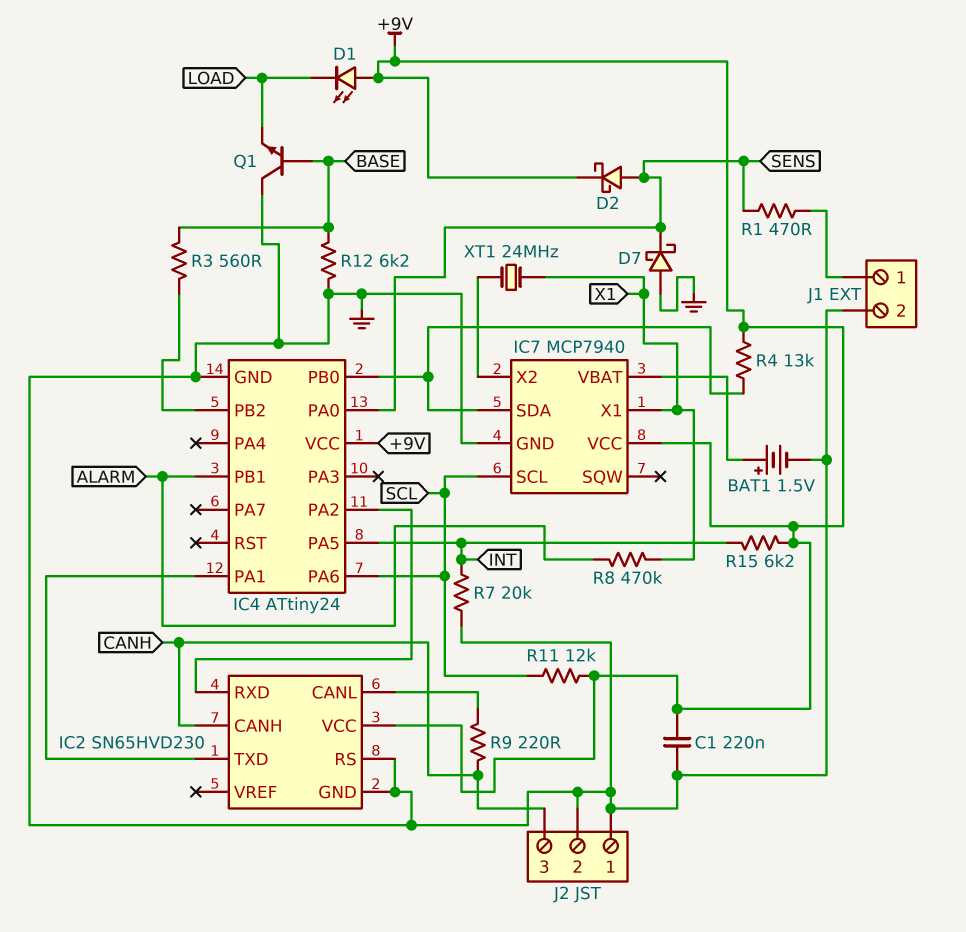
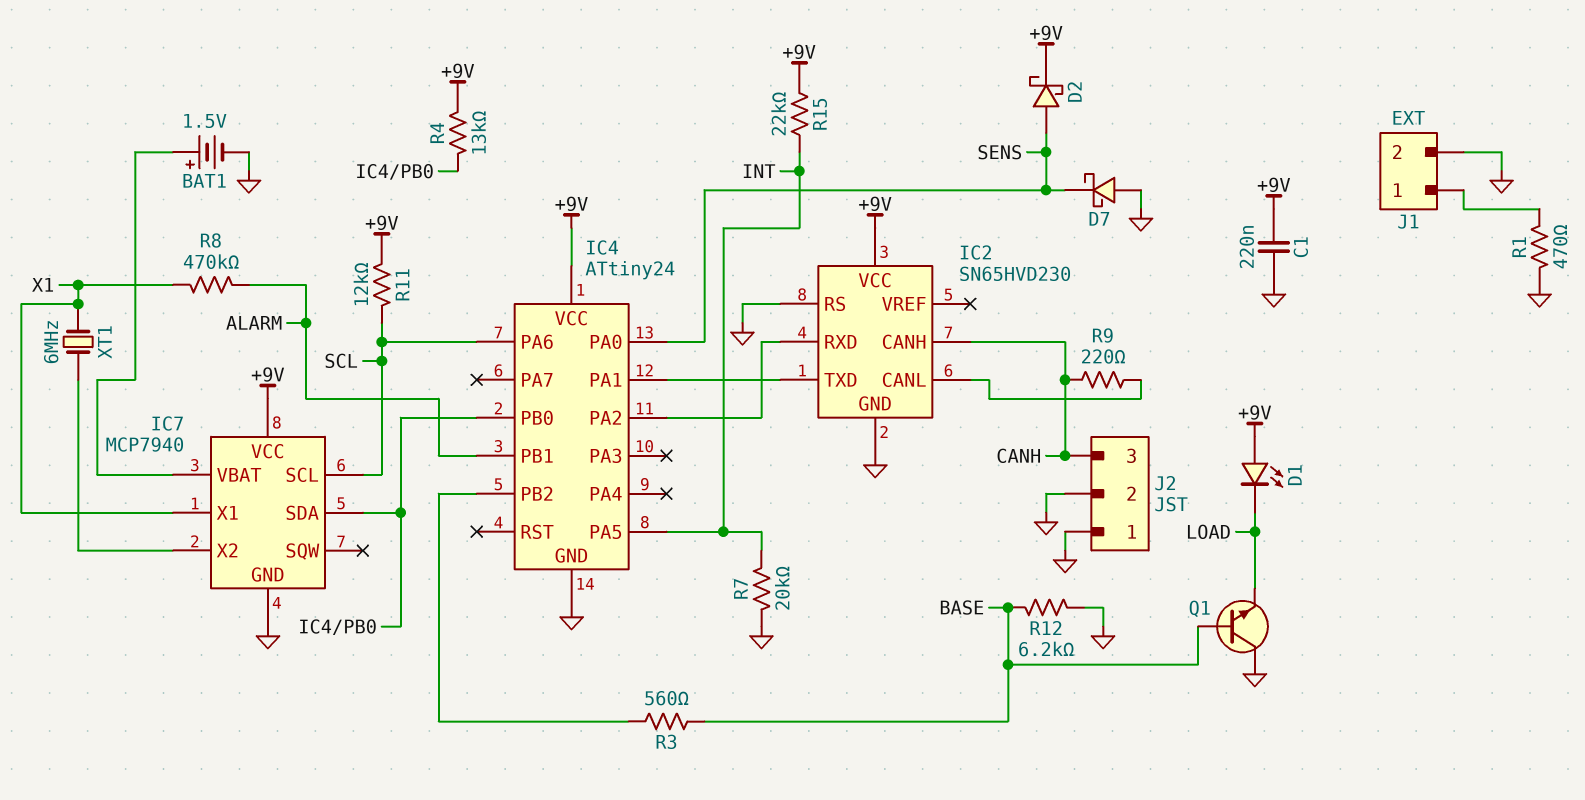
R1: 470 (J1/1, SENS) -> 470 (GND, J1/1)
R15: 6.2k (+9V, INT) -> 22k (+9V, INT)
XT1: 24MHz (IC7/X2, X1) -> 6MHz (IC7/X2, X1)

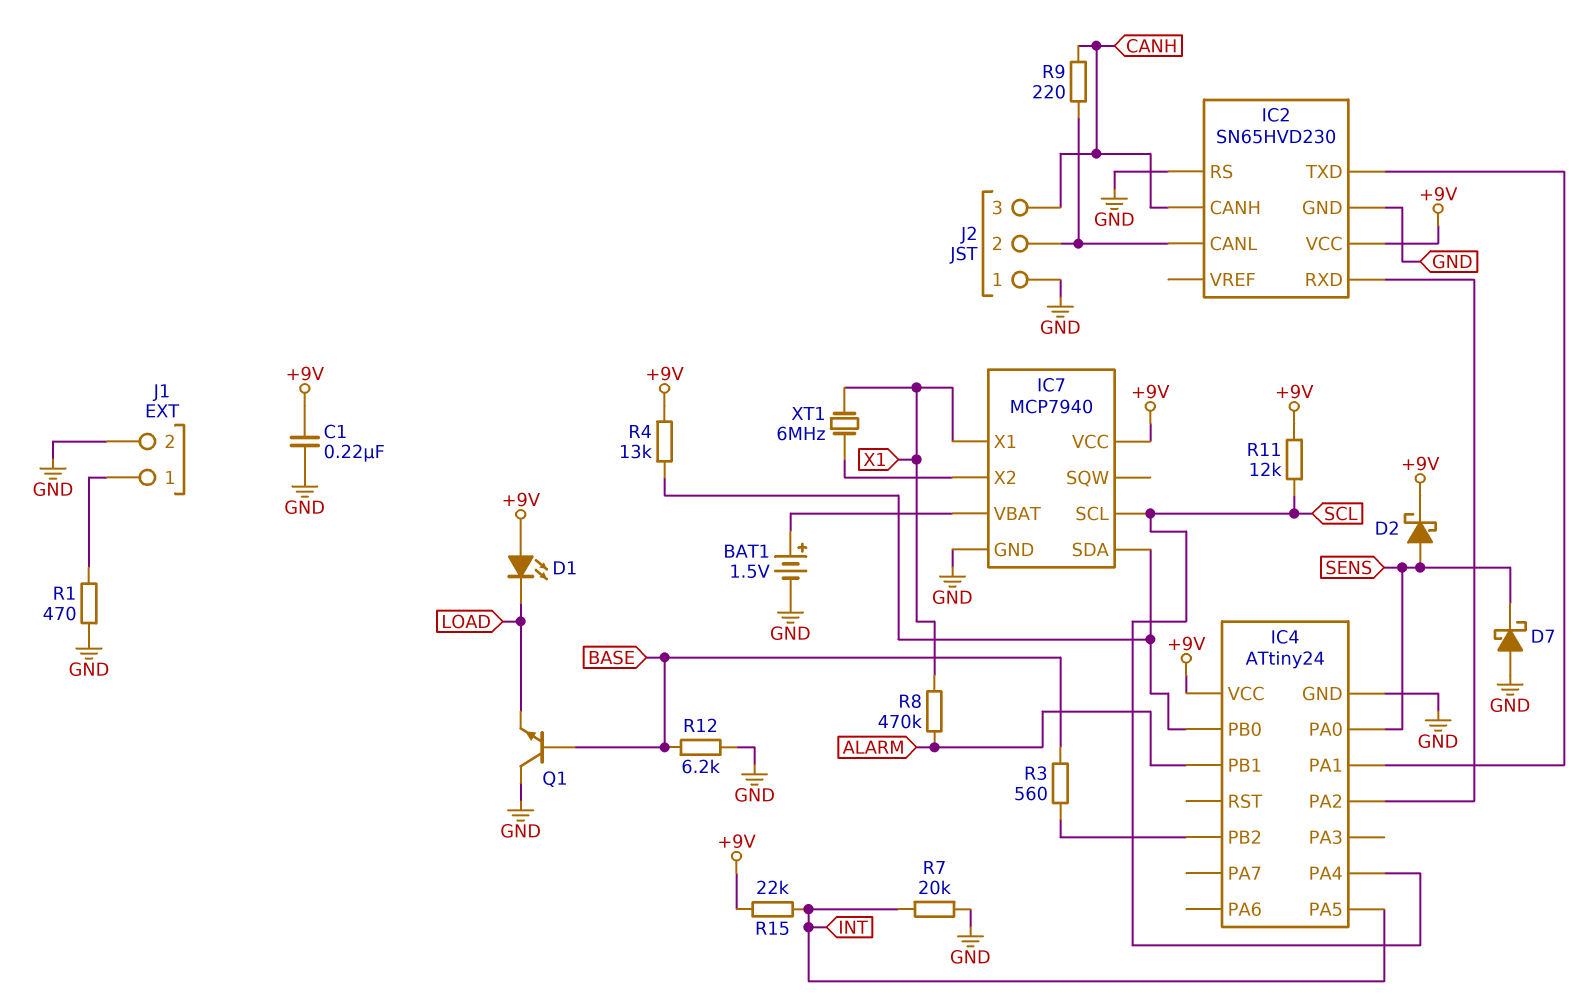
IC4 pin PA4: none -> SCL
IC4 pin PA6: SCL -> none
J2 pin 2: GND -> IC2/CANL

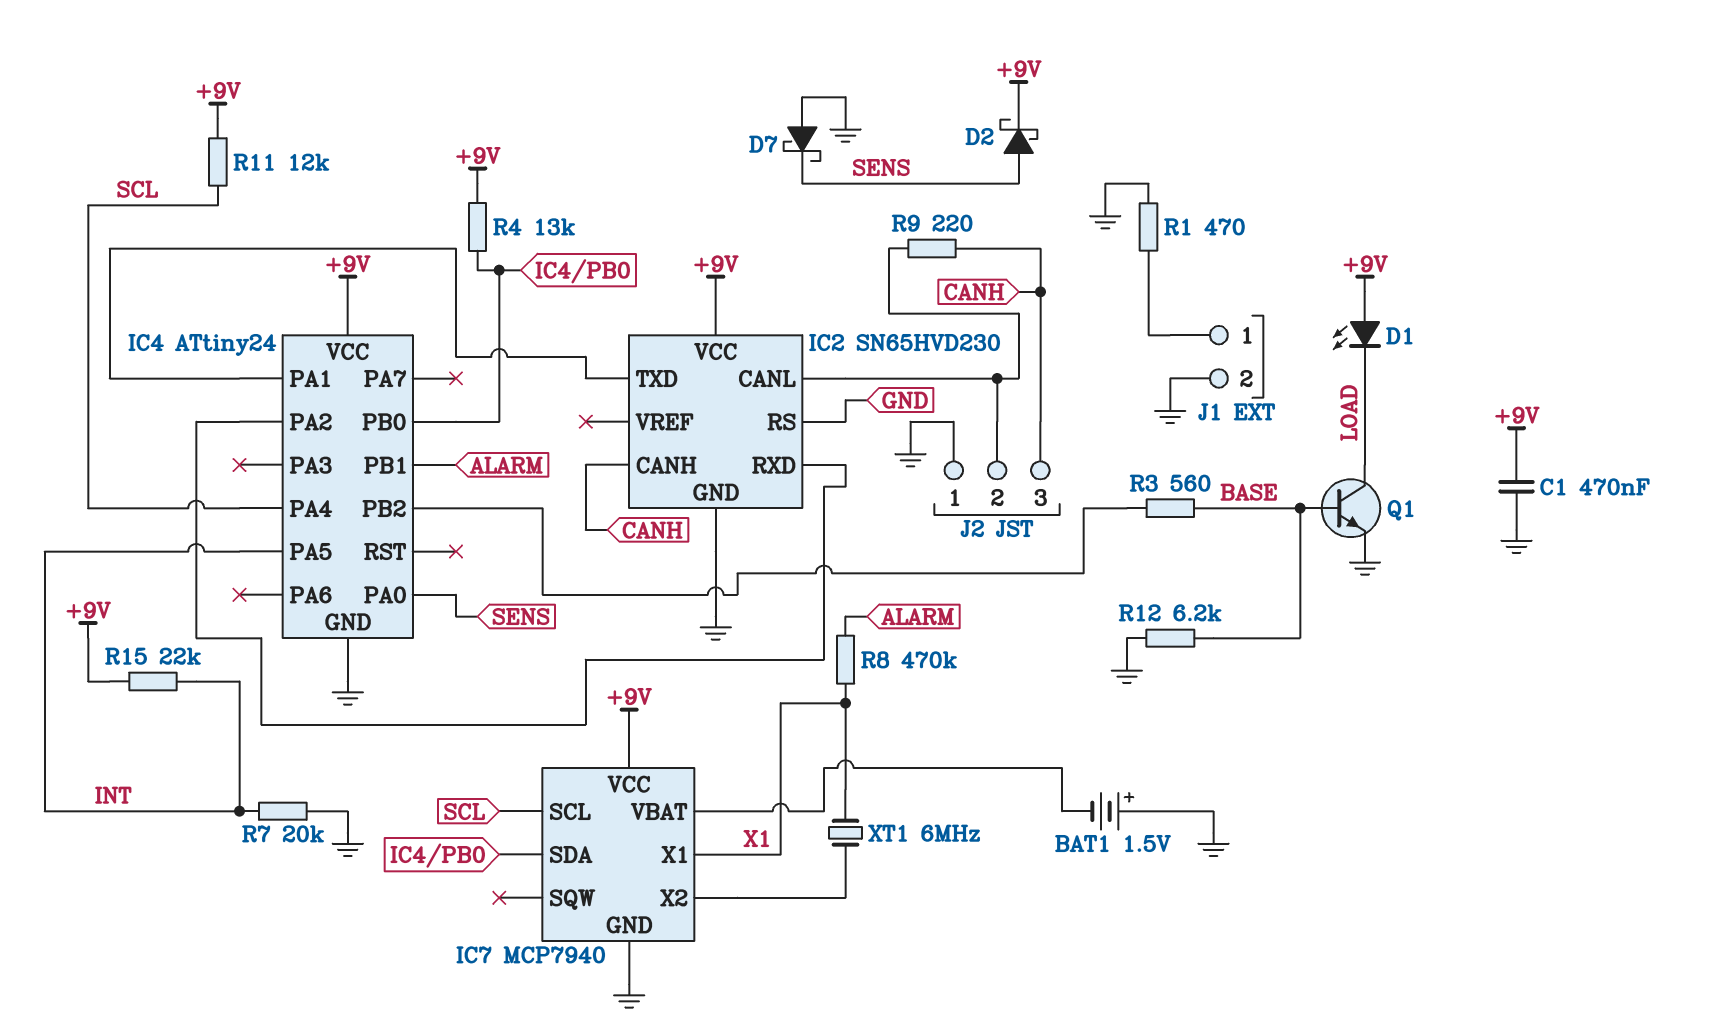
BAT1: 1.5V (plus IC7/VBAT, minus GND) -> 1.5V (plus GND, minus IC7/VBAT)
C1: 220nF (+9V, GND) -> 470nF (+9V, GND)
Q1: NPN (B BASE, C GND, E LOAD) -> NPN (B BASE, C LOAD, E GND)

